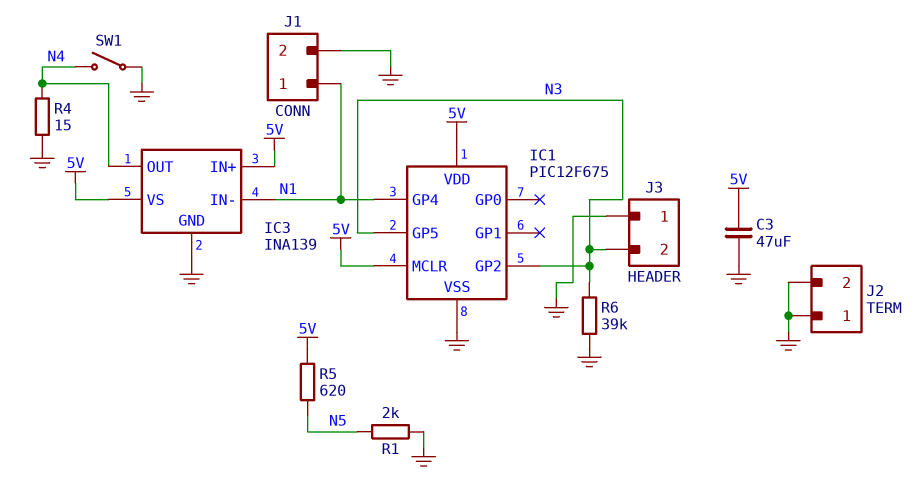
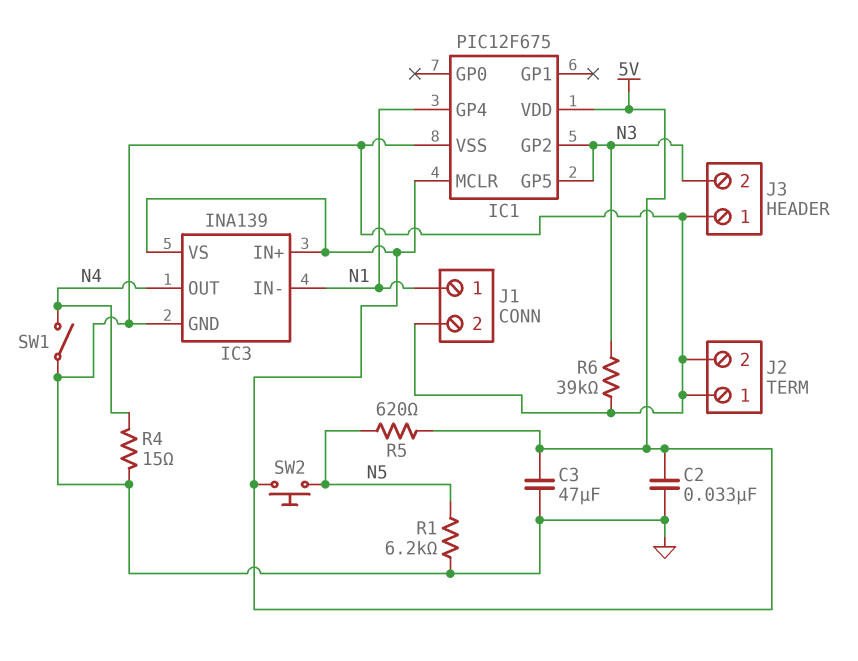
C2: none -> 33nF (5V, GND)
R1: 2k (GND, N5) -> 6.2k (GND, N5)
SW2: none -> button (5V, N5)

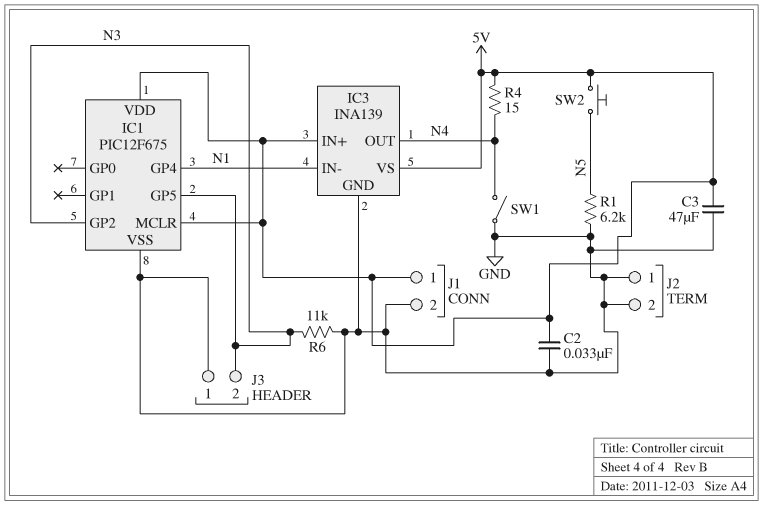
J1 pin 1: N1 -> 5V
R4: 15 (GND, N4) -> 15 (5V, N4)
R5: 620 (5V, N5) -> none
R6: 39k (GND, N3) -> 11k (GND, N3)

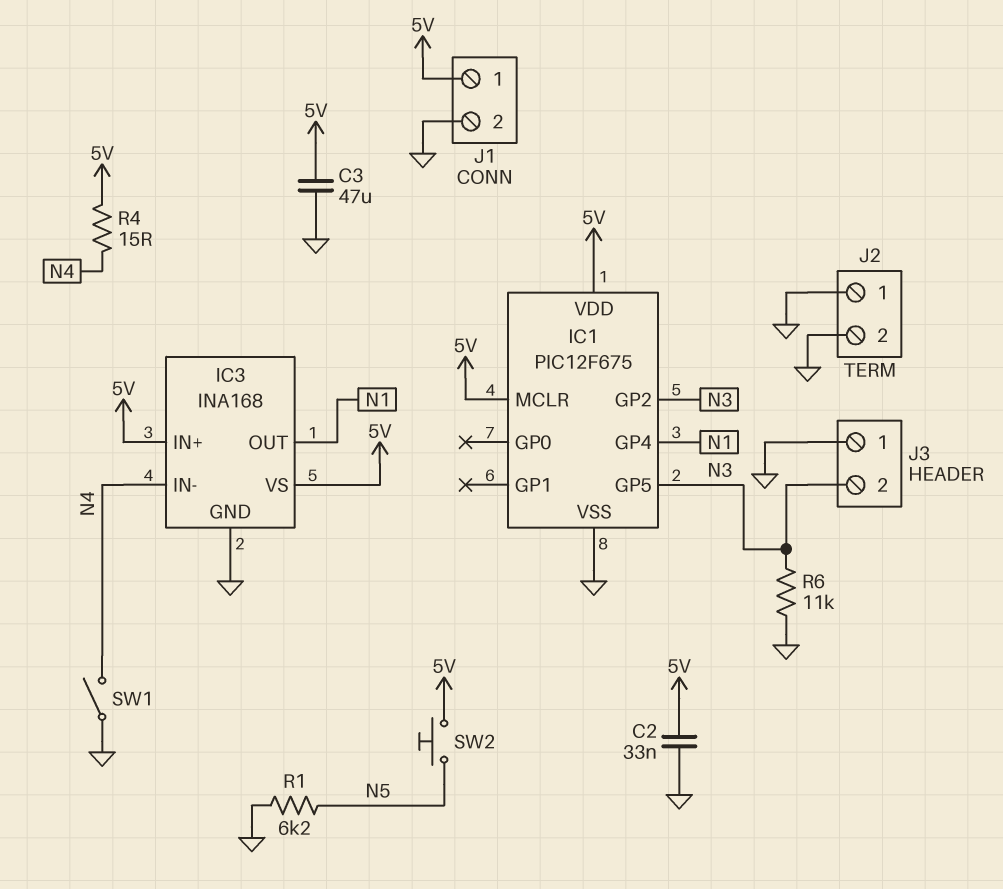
IC3: INA139 -> INA168
IC3 pin IN-: N1 -> N4
IC3 pin OUT: N4 -> N1

